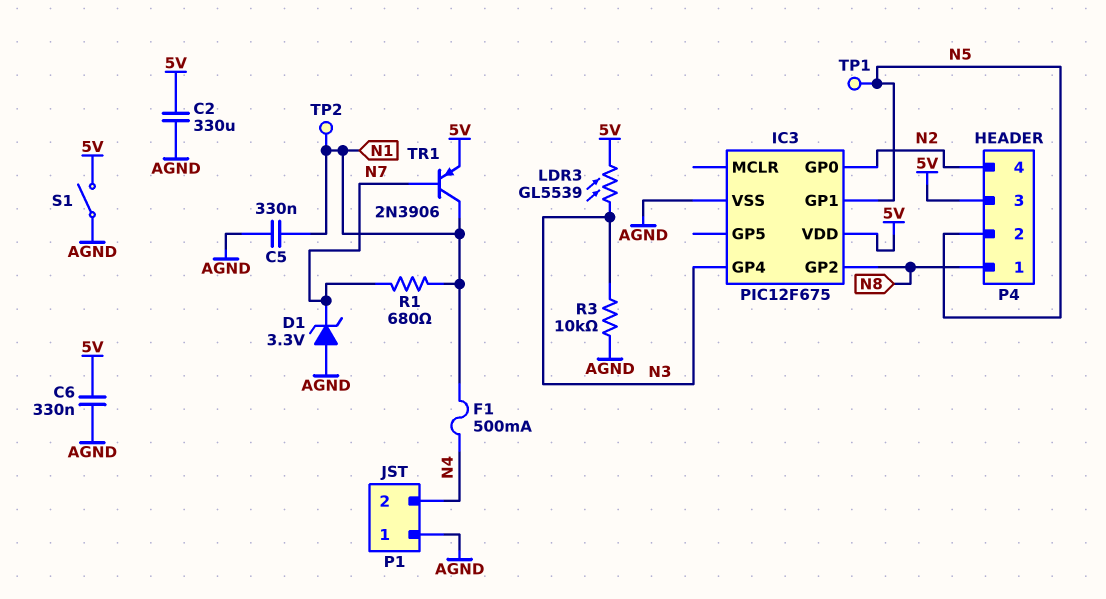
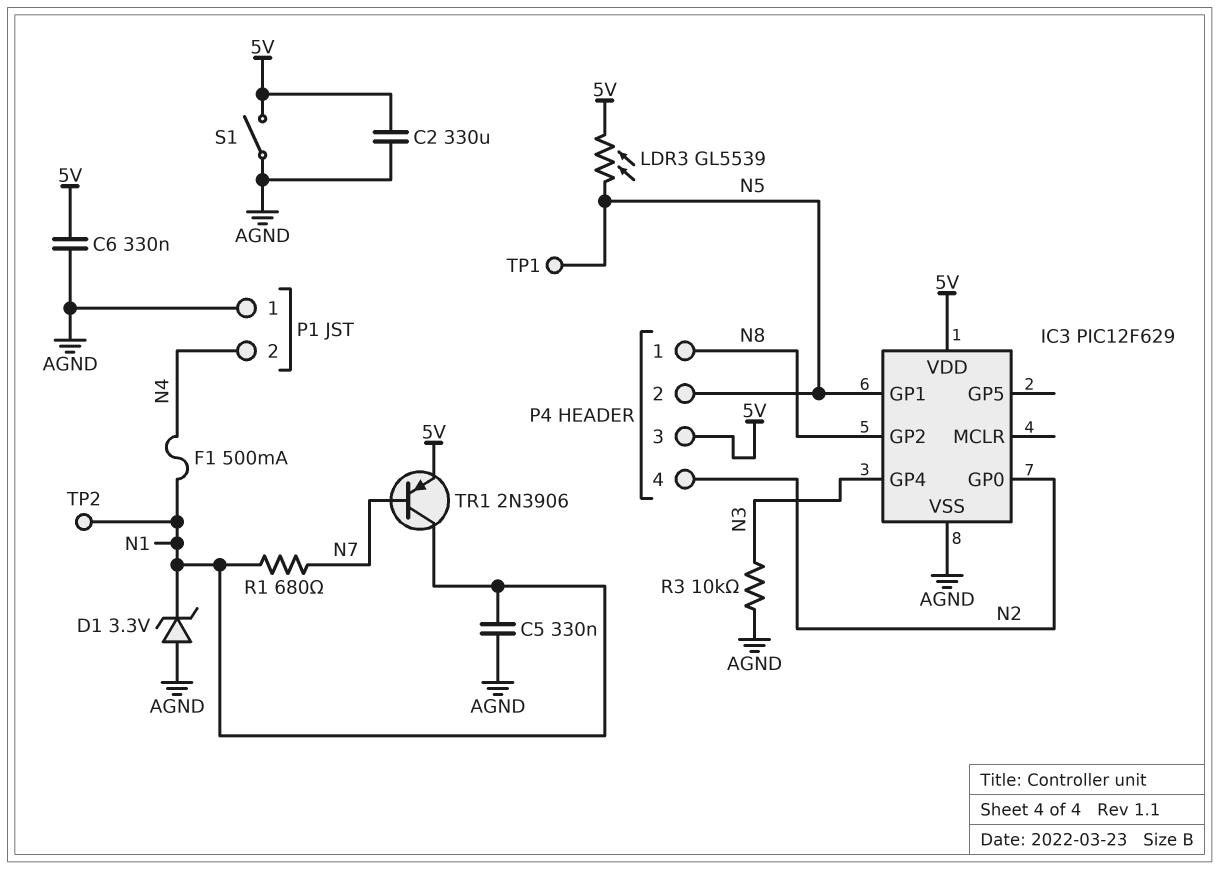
D1: zener 3.3V (A AGND, K N7) -> zener 3.3V (A AGND, K N1)
IC3: PIC12F675 -> PIC12F629
LDR3: GL5539 (5V, N3) -> GL5539 (5V, N5)

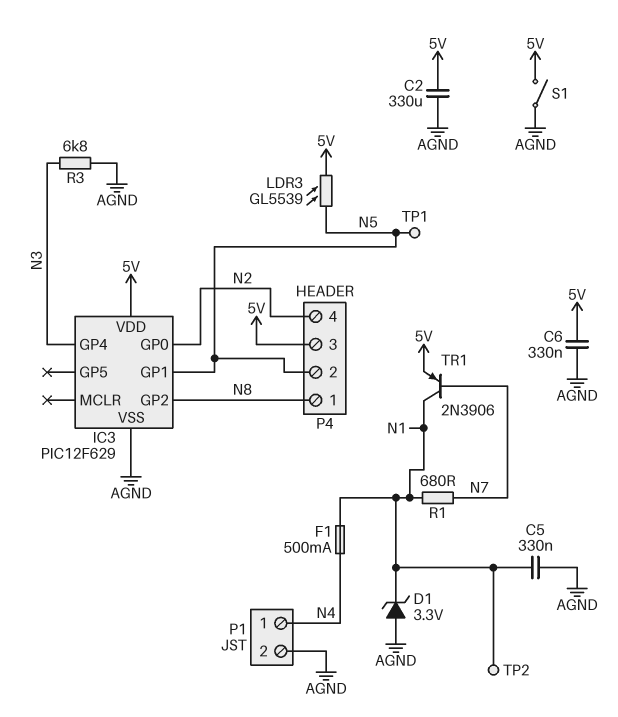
P1 pin 1: AGND -> N4
P1 pin 2: N4 -> AGND
R3: 10k (AGND, N3) -> 6.8k (AGND, N3)

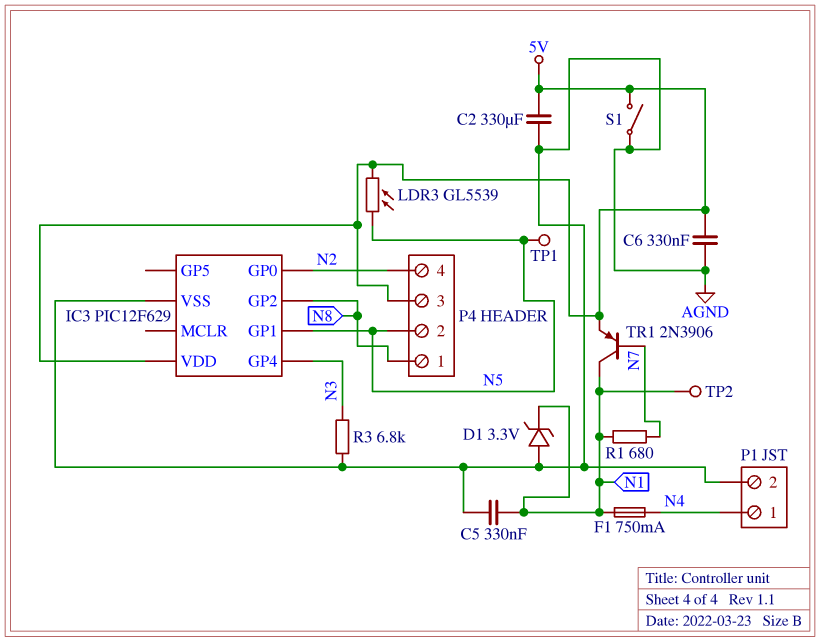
F1: 500mA (N1, N4) -> 750mA (N1, N4)

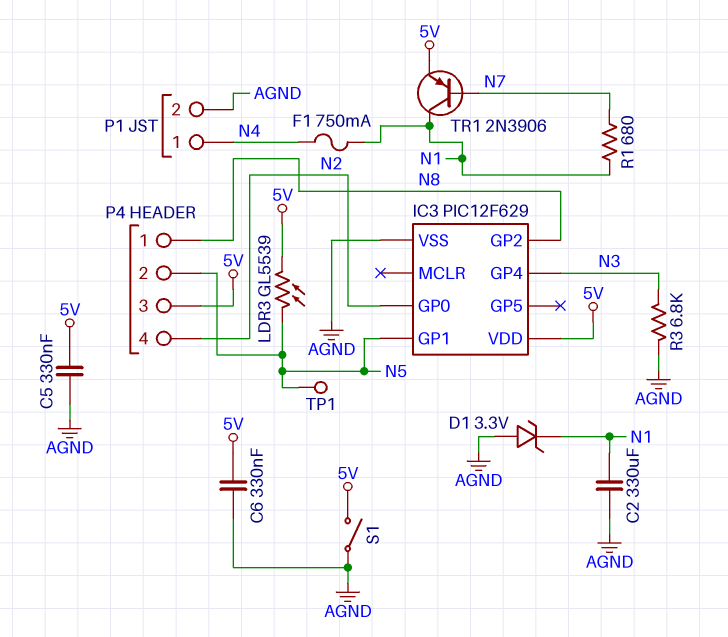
C2: 330uF (5V, AGND) -> 330uF (AGND, N1)
C5: 330nF (AGND, N1) -> 330nF (5V, AGND)
TP2: test point (N1) -> none

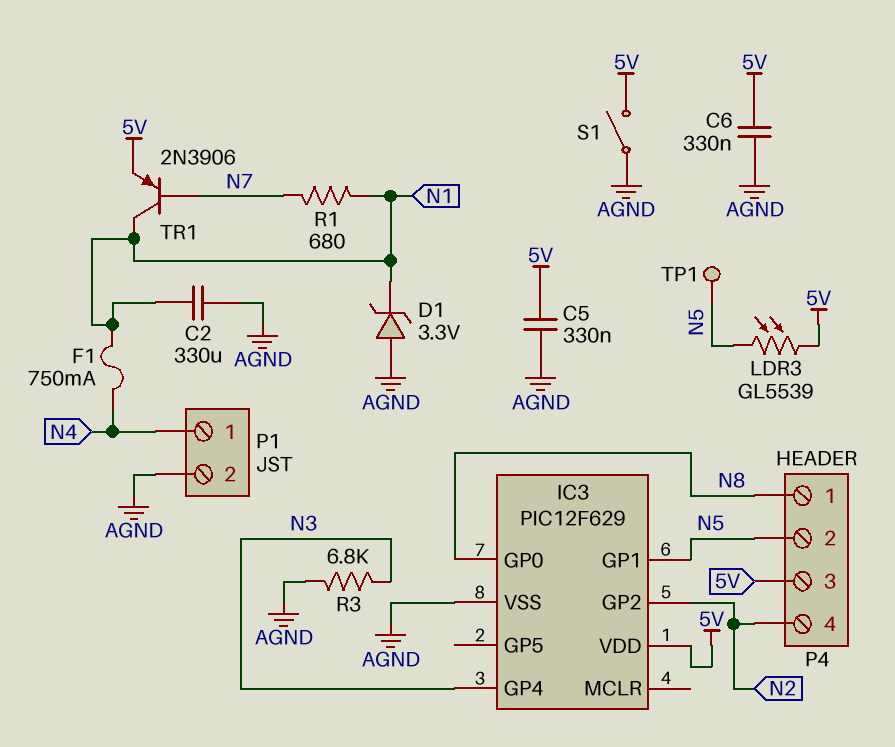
IC3 pin GP0: N2 -> N8
IC3 pin GP2: N8 -> N2

